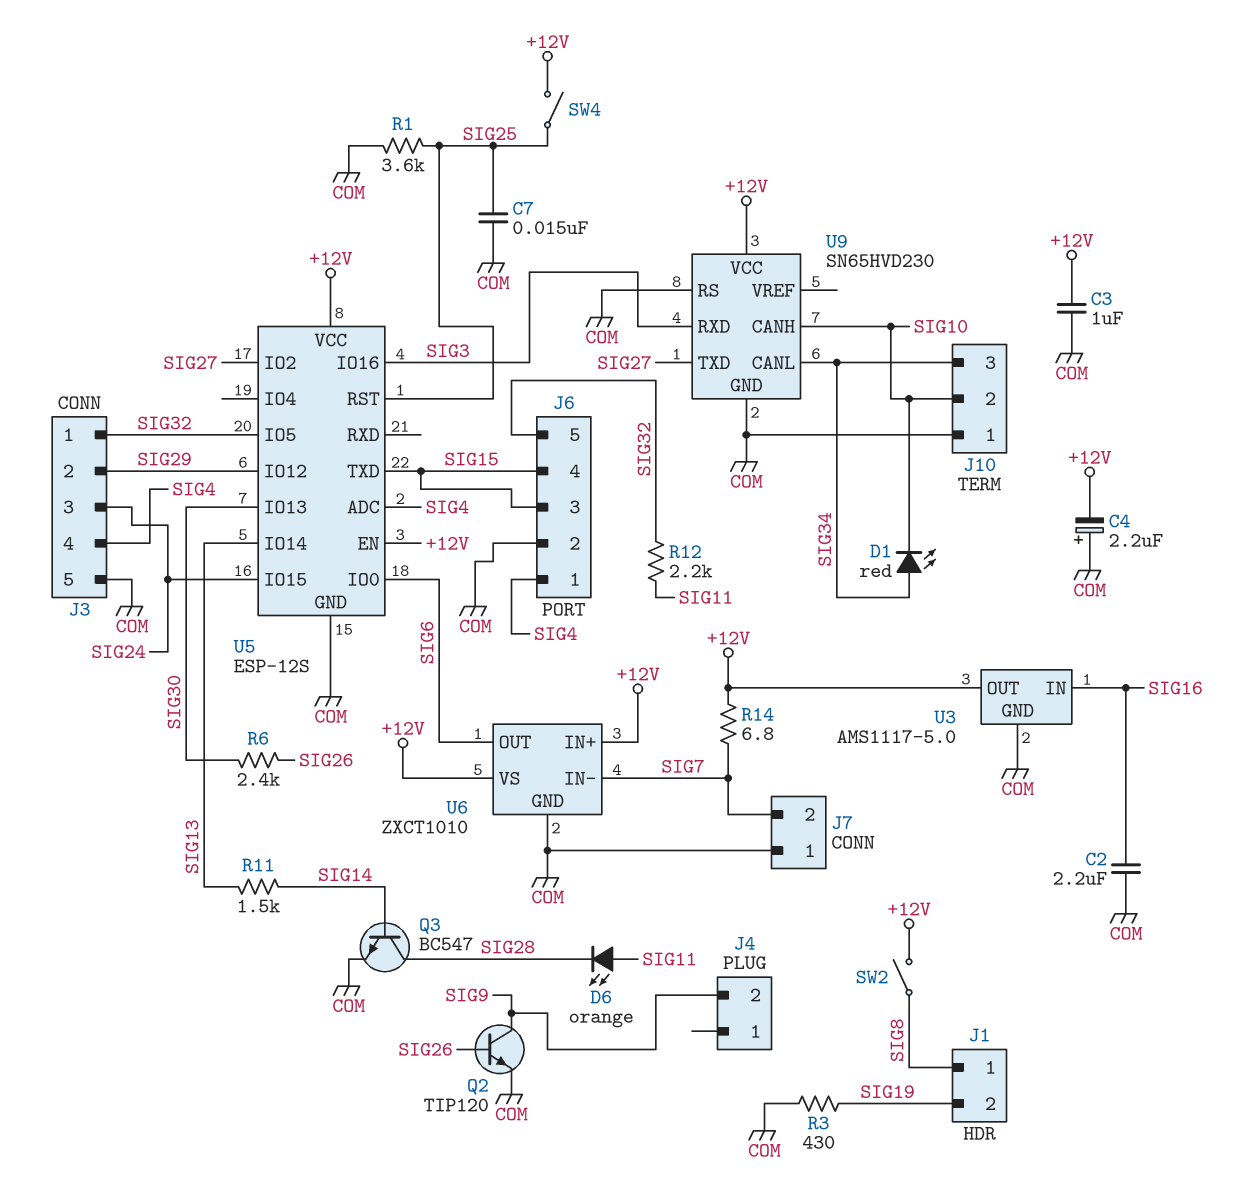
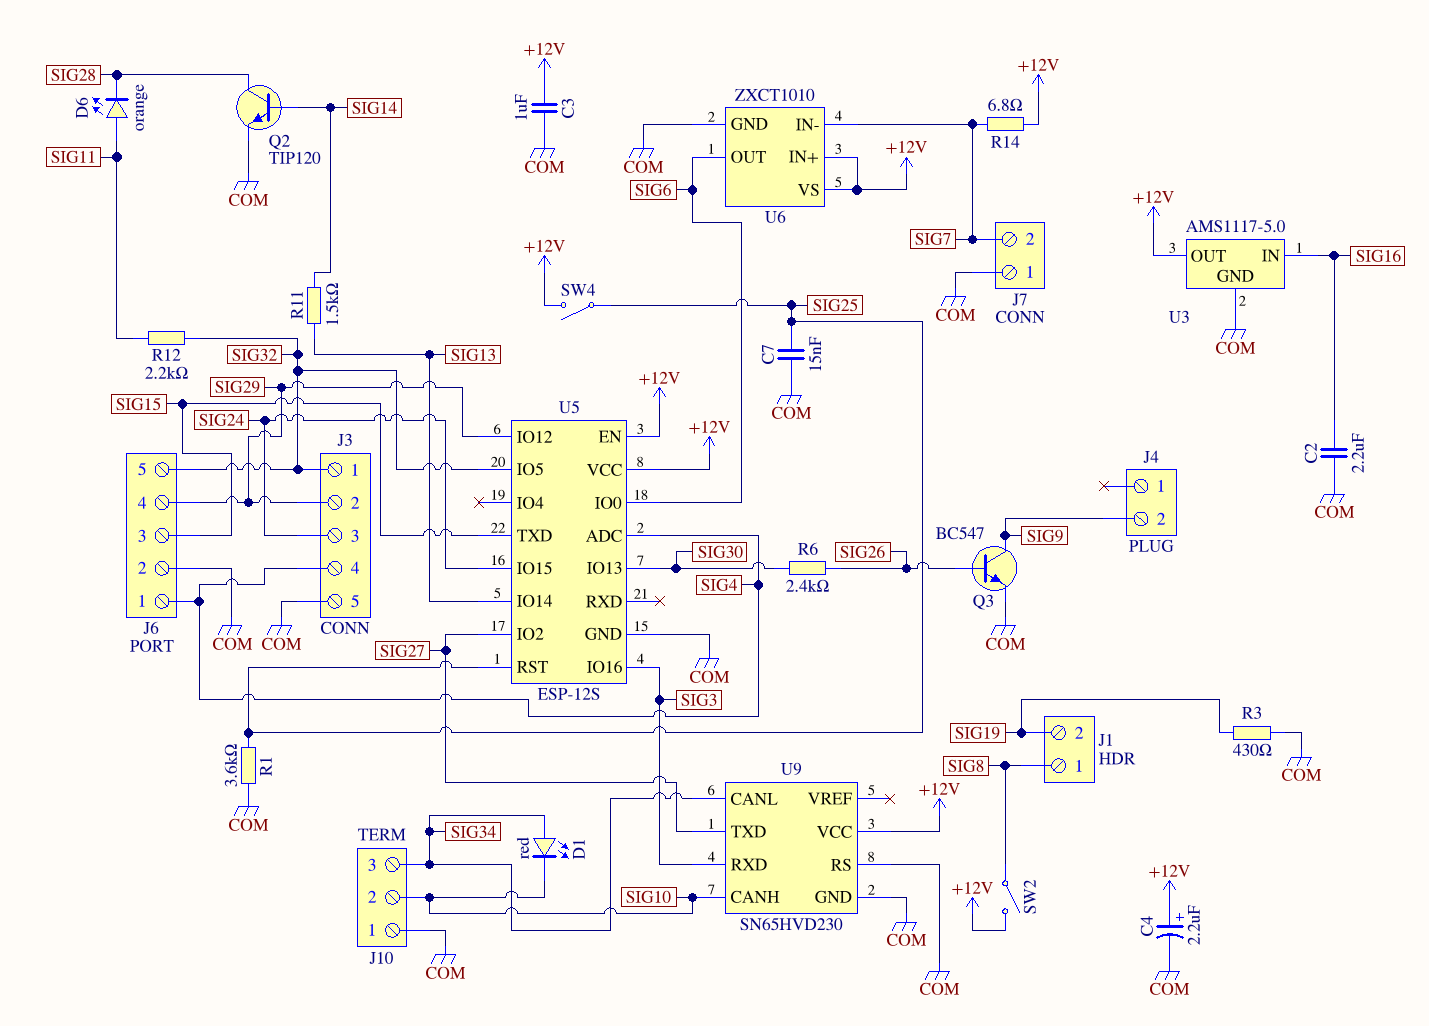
C4: 2.2uF (plus COM, minus +12V) -> 2.2uF (plus +12V, minus COM)
J6 pin 4: SIG15 -> SIG29
Q2: NPN TIP120 (B SIG26, C SIG9, E COM) -> NPN TIP120 (B SIG14, C SIG28, E COM)
Q3: NPN BC547 (B SIG14, C SIG28, E COM) -> NPN BC547 (B SIG26, C SIG9, E COM)

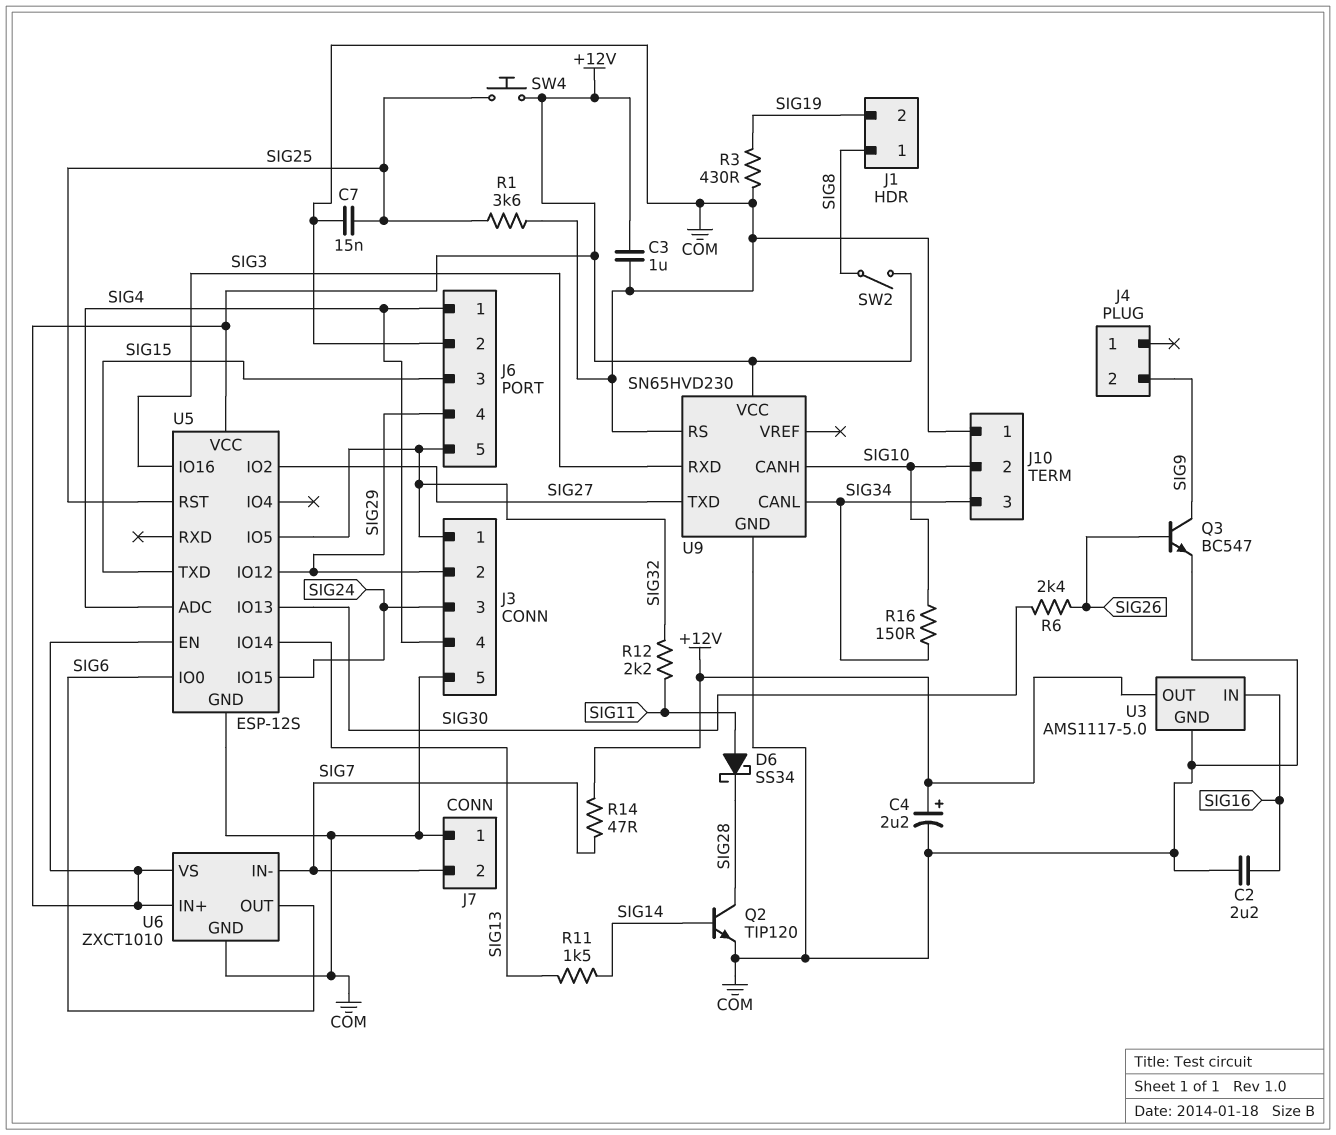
D1: LED red (A SIG34, K SIG10) -> none
D6: LED orange (A SIG11, K SIG28) -> schottky SS34 (A SIG11, K SIG28)
R14: 6.8 (+12V, SIG7) -> 47 (+12V, SIG7)
R16: none -> 150 (SIG10, SIG34)
SW4: switch (+12V, SIG25) -> button (+12V, SIG25)

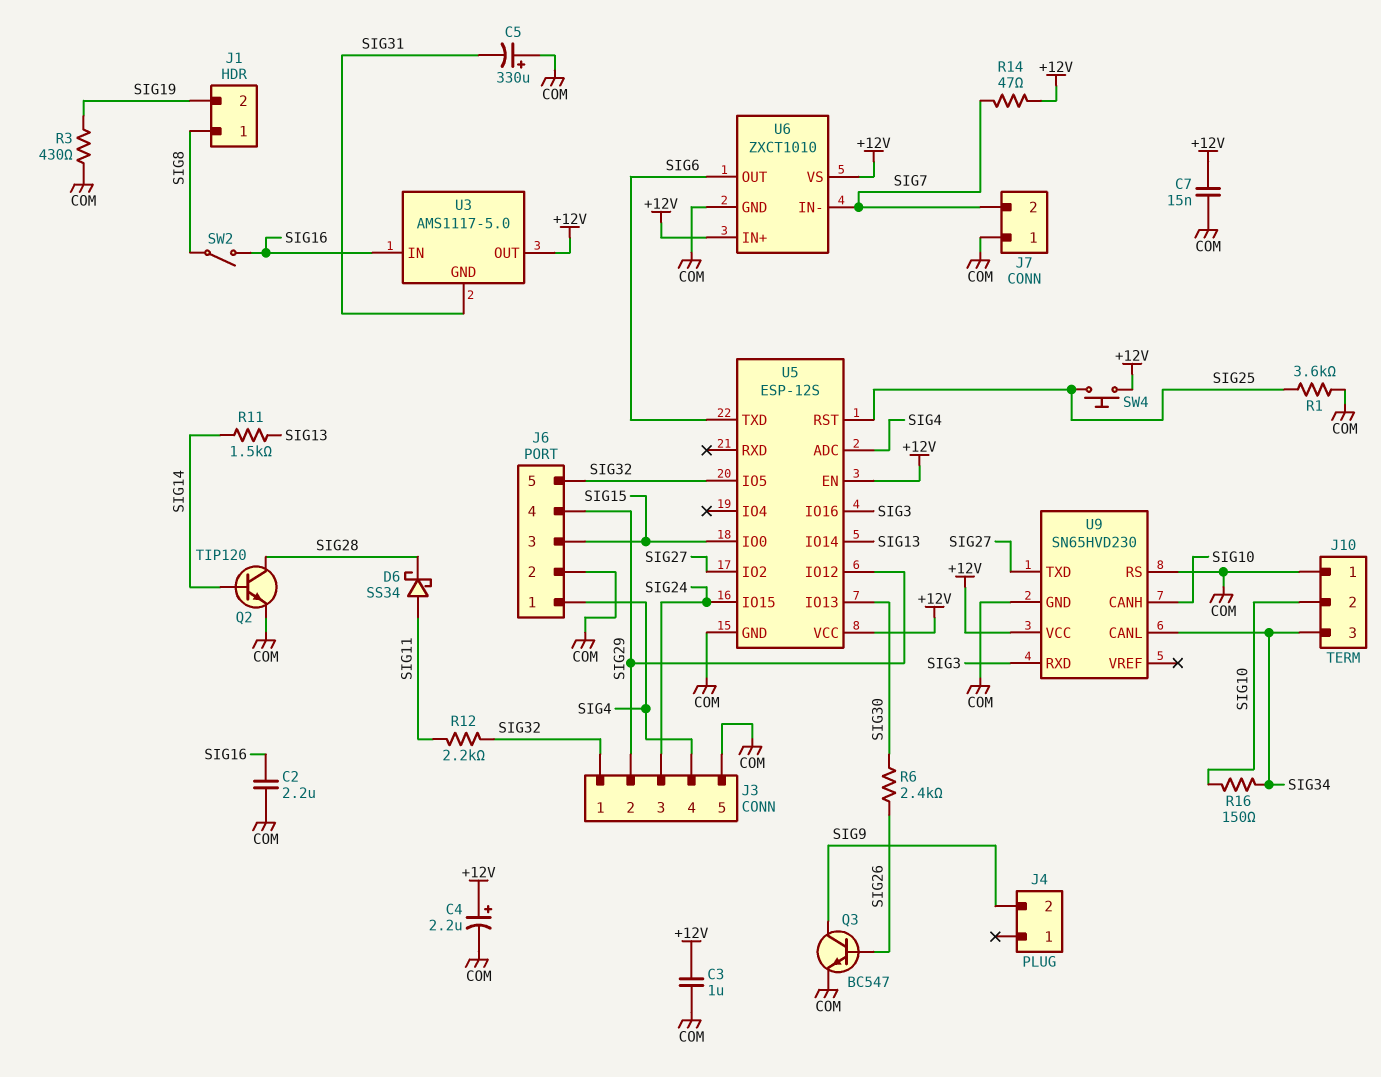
C5: none -> 330uF (plus COM, minus SIG31)
C7: 15nF (COM, SIG25) -> 15nF (+12V, COM)
SW2: switch (+12V, SIG8) -> switch (SIG8, SIG16)
U3 pin GND: COM -> SIG31
U5 pin IO0: SIG6 -> SIG15
U5 pin TXD: SIG15 -> SIG6

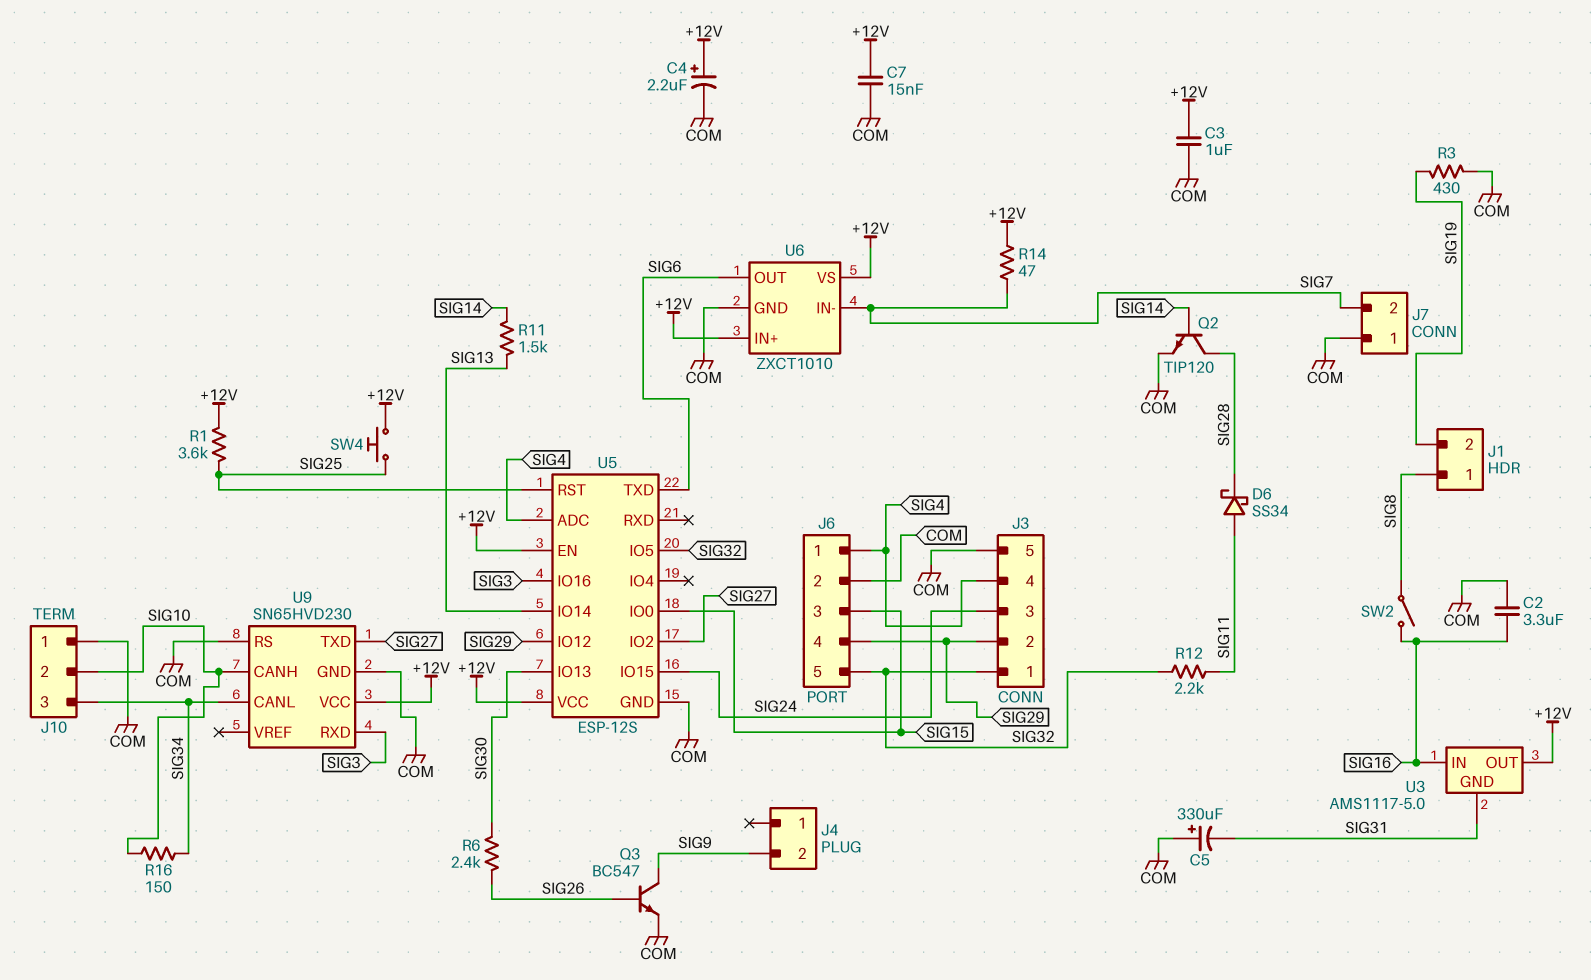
C2: 2.2uF (COM, SIG16) -> 3.3uF (COM, SIG16)
R1: 3.6k (COM, SIG25) -> 3.6k (+12V, SIG25)

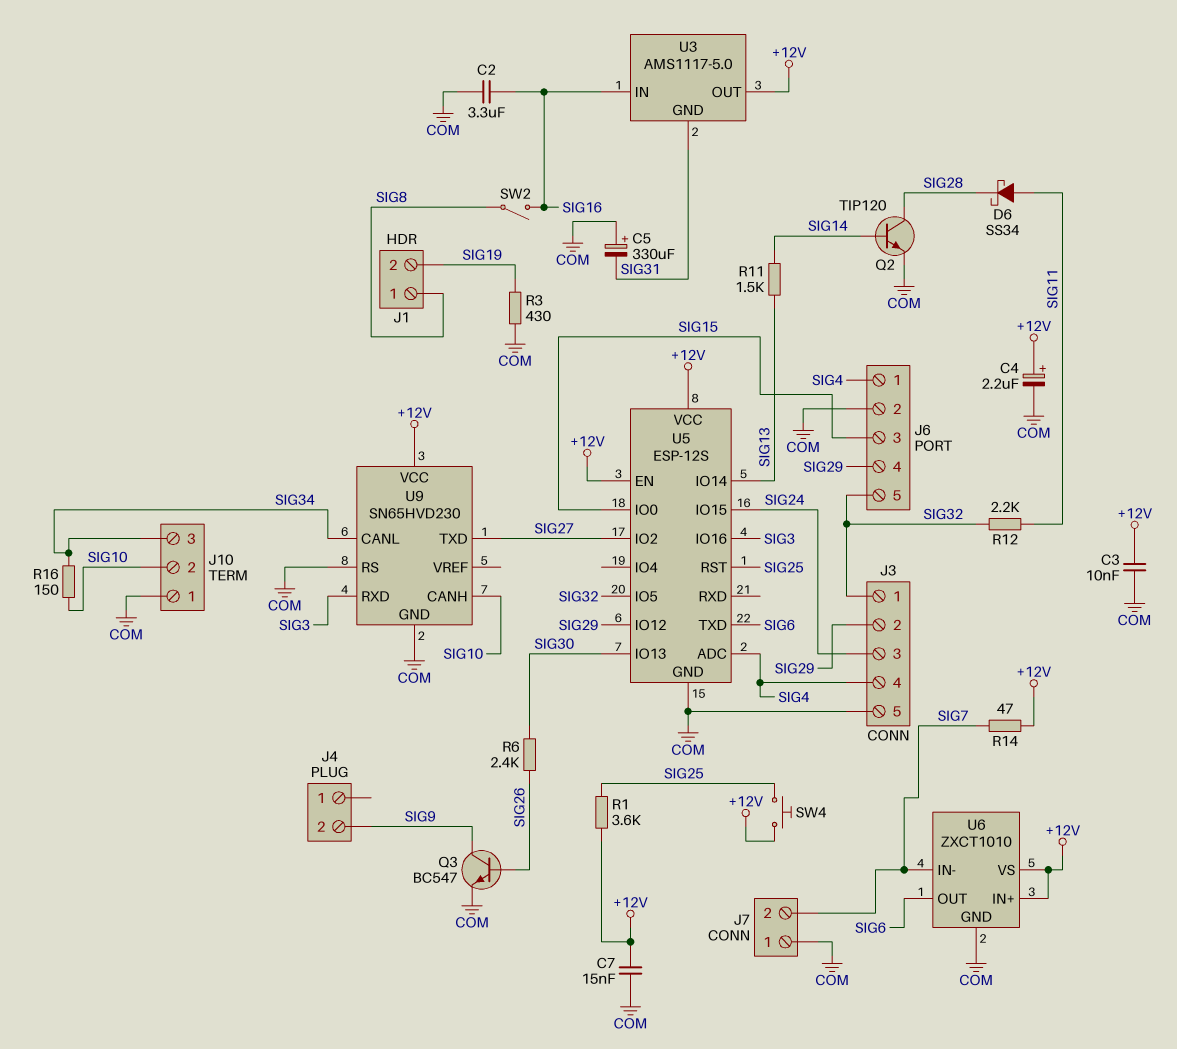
C3: 1uF (+12V, COM) -> 10nF (+12V, COM)

